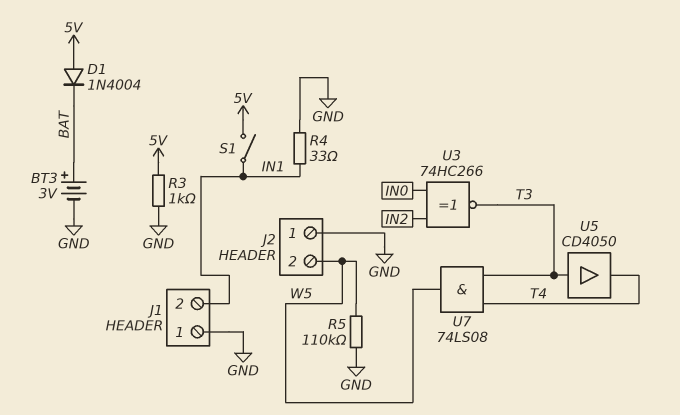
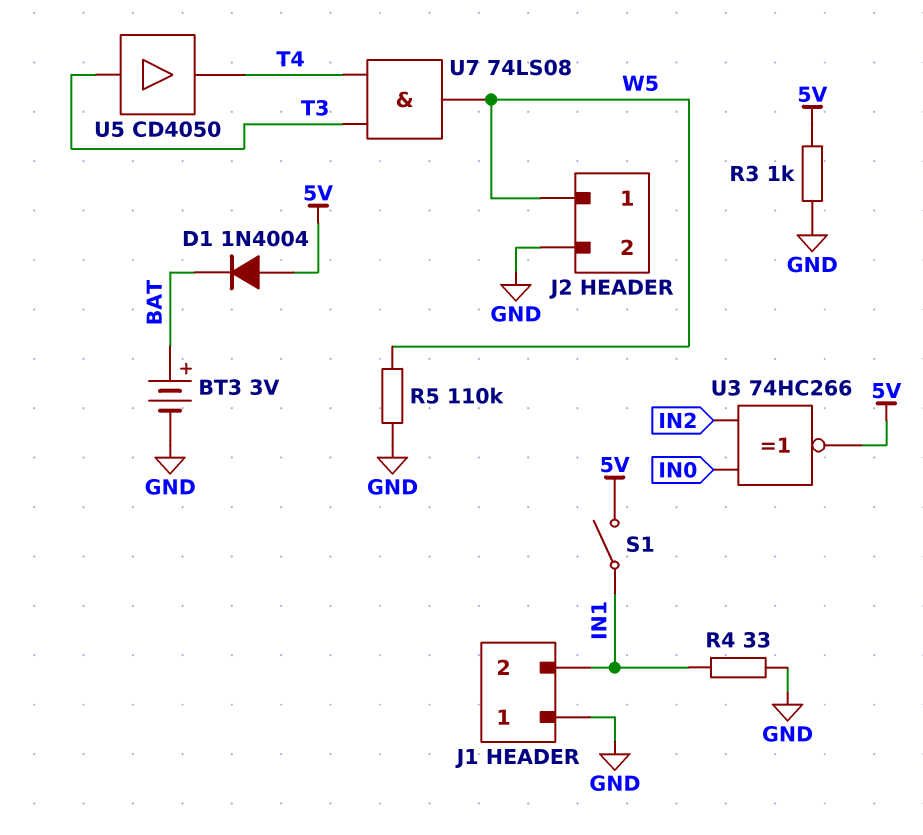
J2 pin 1: GND -> W5
J2 pin 2: W5 -> GND
U3: XNOR 74HC266 (in IN0, in IN2, out T3) -> XNOR 74HC266 (in IN0, in IN2, out 5V)

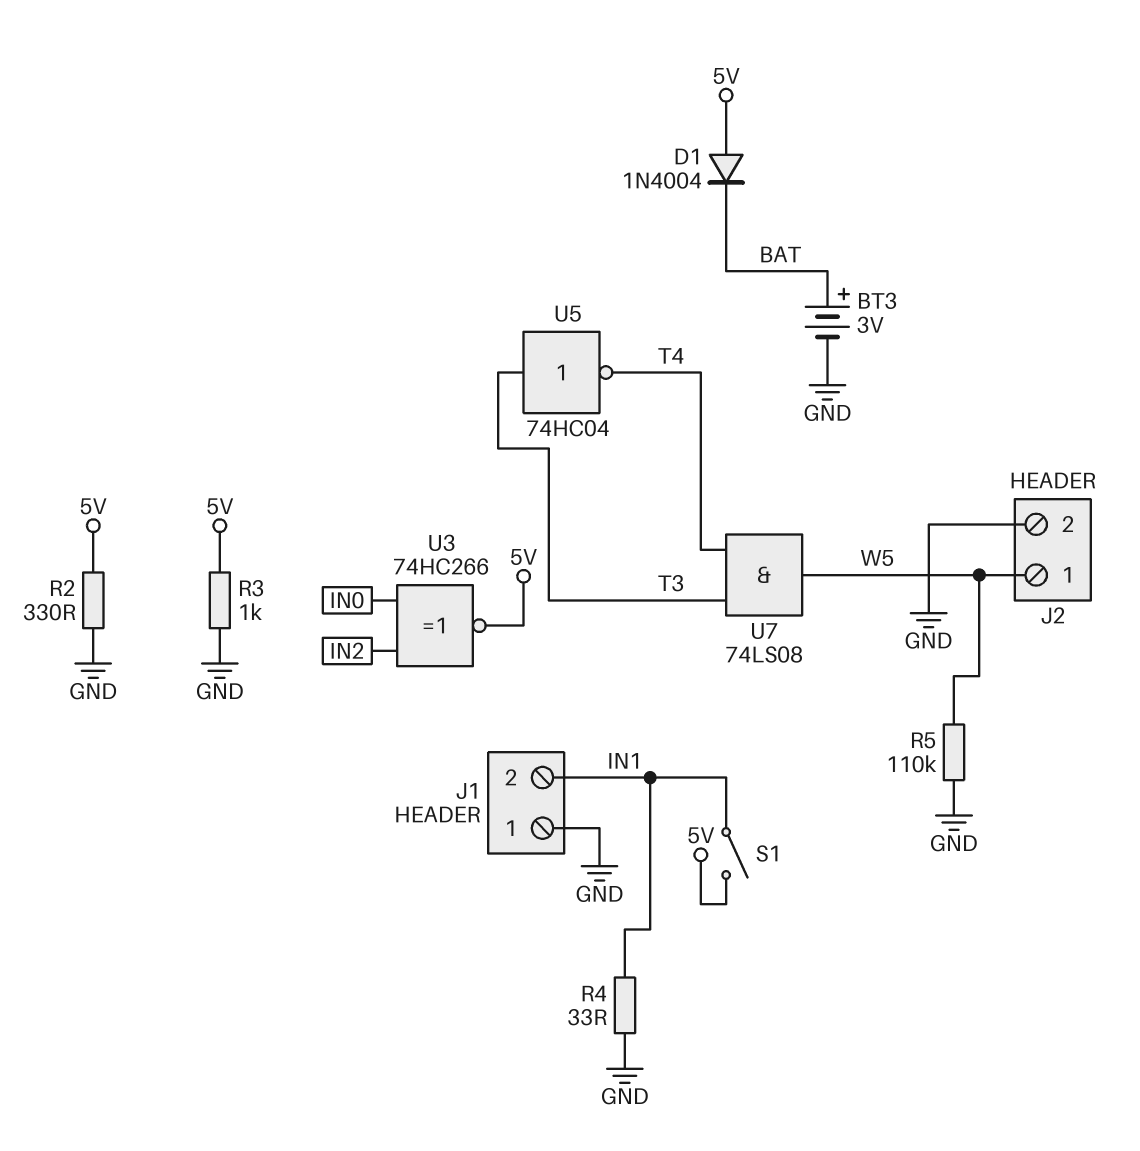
R2: none -> 330 (5V, GND)
U5: buffer CD4050 (in T3, out T4) -> NOT 74HC04 (in T3, out T4)

